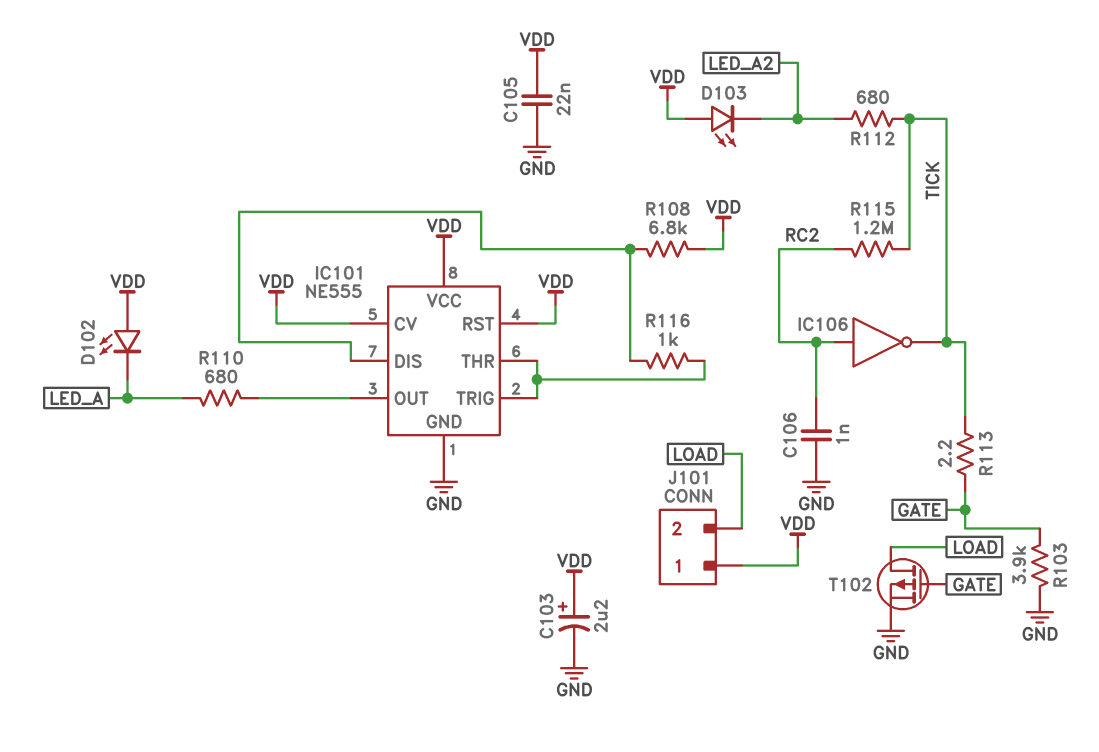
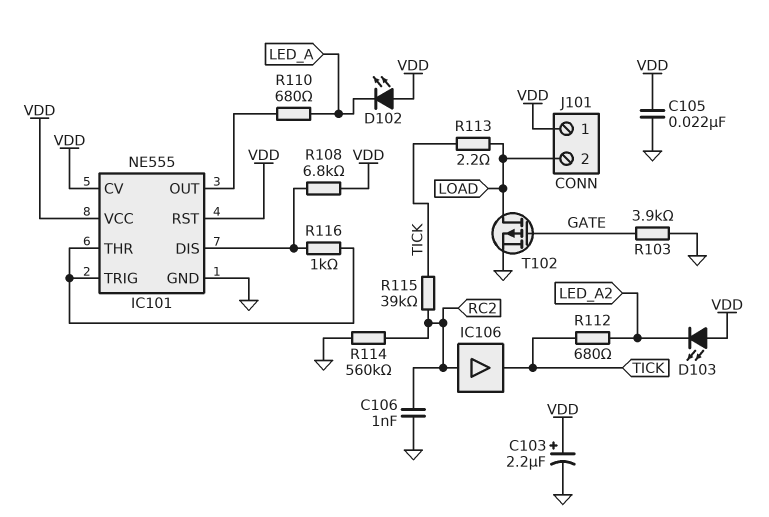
IC106: NOT (in RC2, out TICK) -> buffer (in RC2, out TICK)
R113: 2.2 (GATE, TICK) -> 2.2 (LOAD, TICK)
R114: none -> 560k (GND, RC2)
R115: 1.2M (RC2, TICK) -> 39k (RC2, TICK)

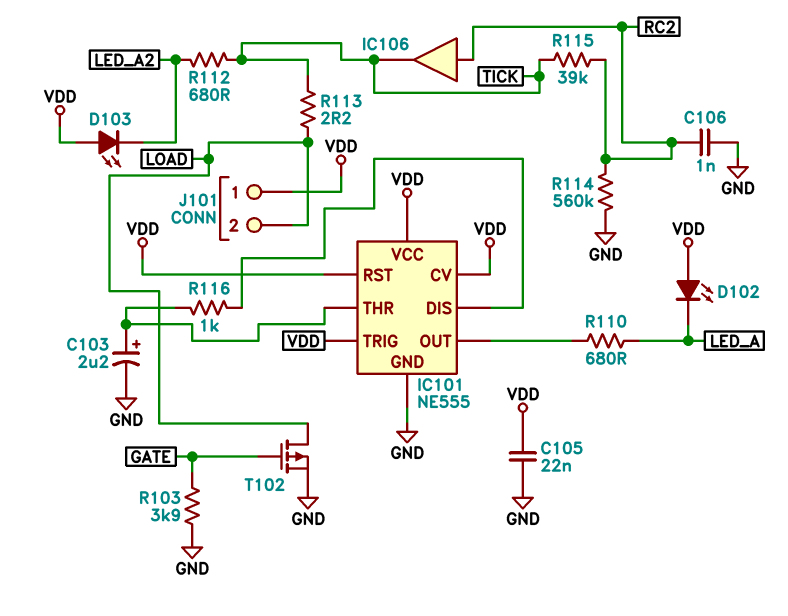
C103: 2.2uF (plus VDD, minus GND) -> 2.2uF (plus IC101/THR, minus GND)
IC101 pin TRIG: IC101/THR -> VDD
R108: 6.8k (IC101/DIS, VDD) -> none

